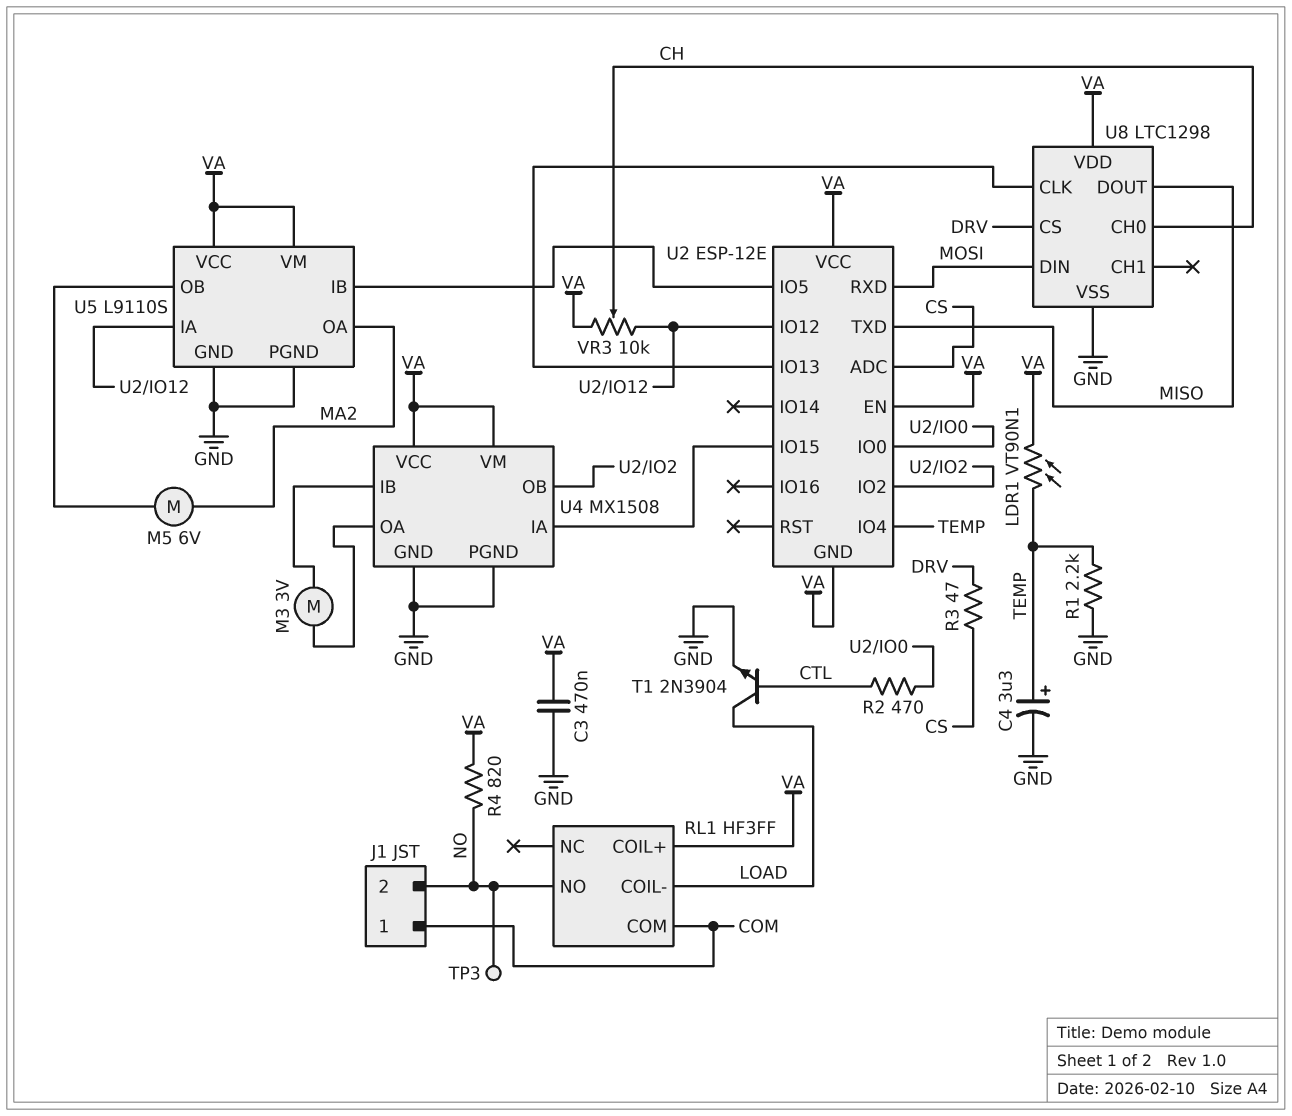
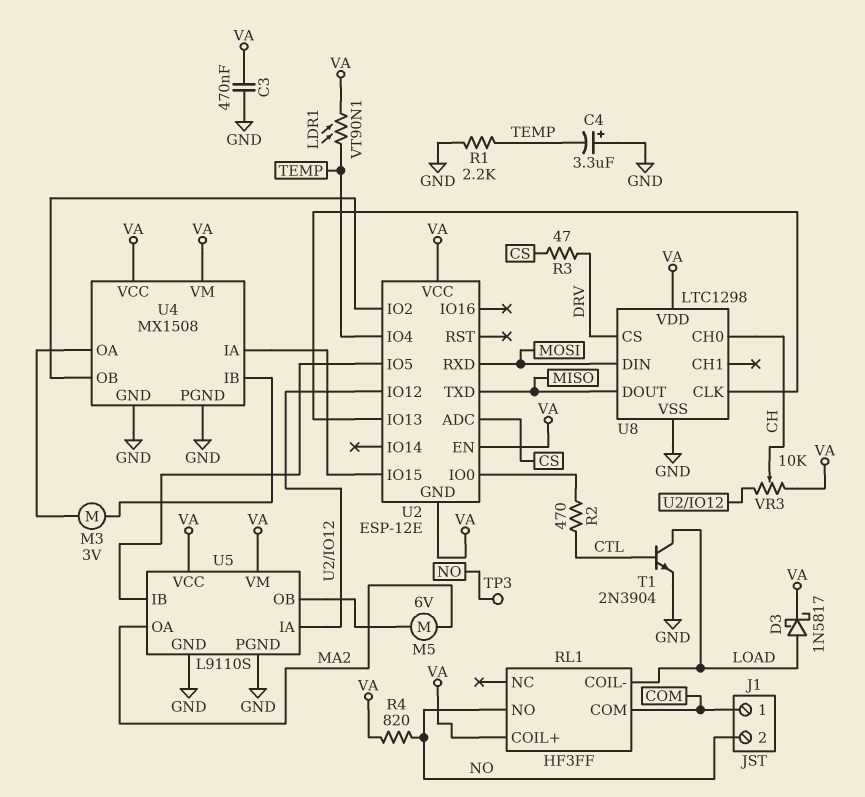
C4: 3.3uF (plus TEMP, minus GND) -> 3.3uF (plus GND, minus TEMP)
D3: none -> schottky 1N5817 (A LOAD, K VA)

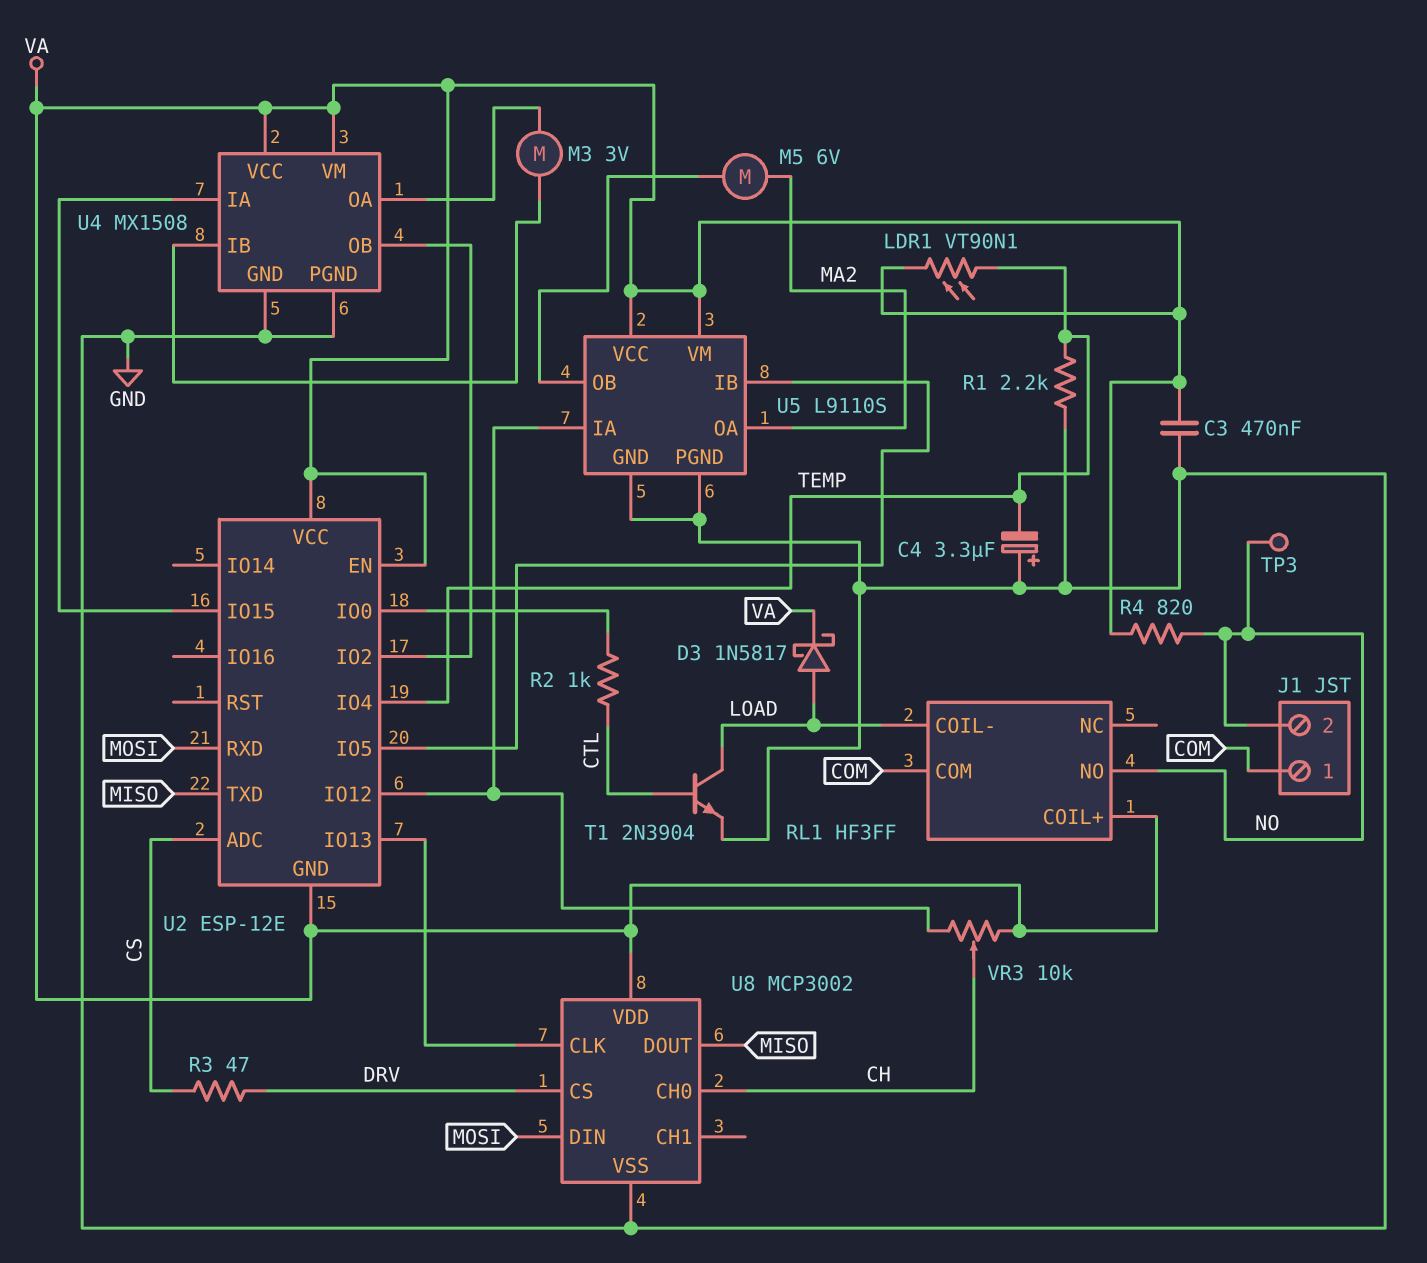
R2: 470 (CTL, U2/IO0) -> 1k (CTL, U2/IO0)
U8: LTC1298 -> MCP3002

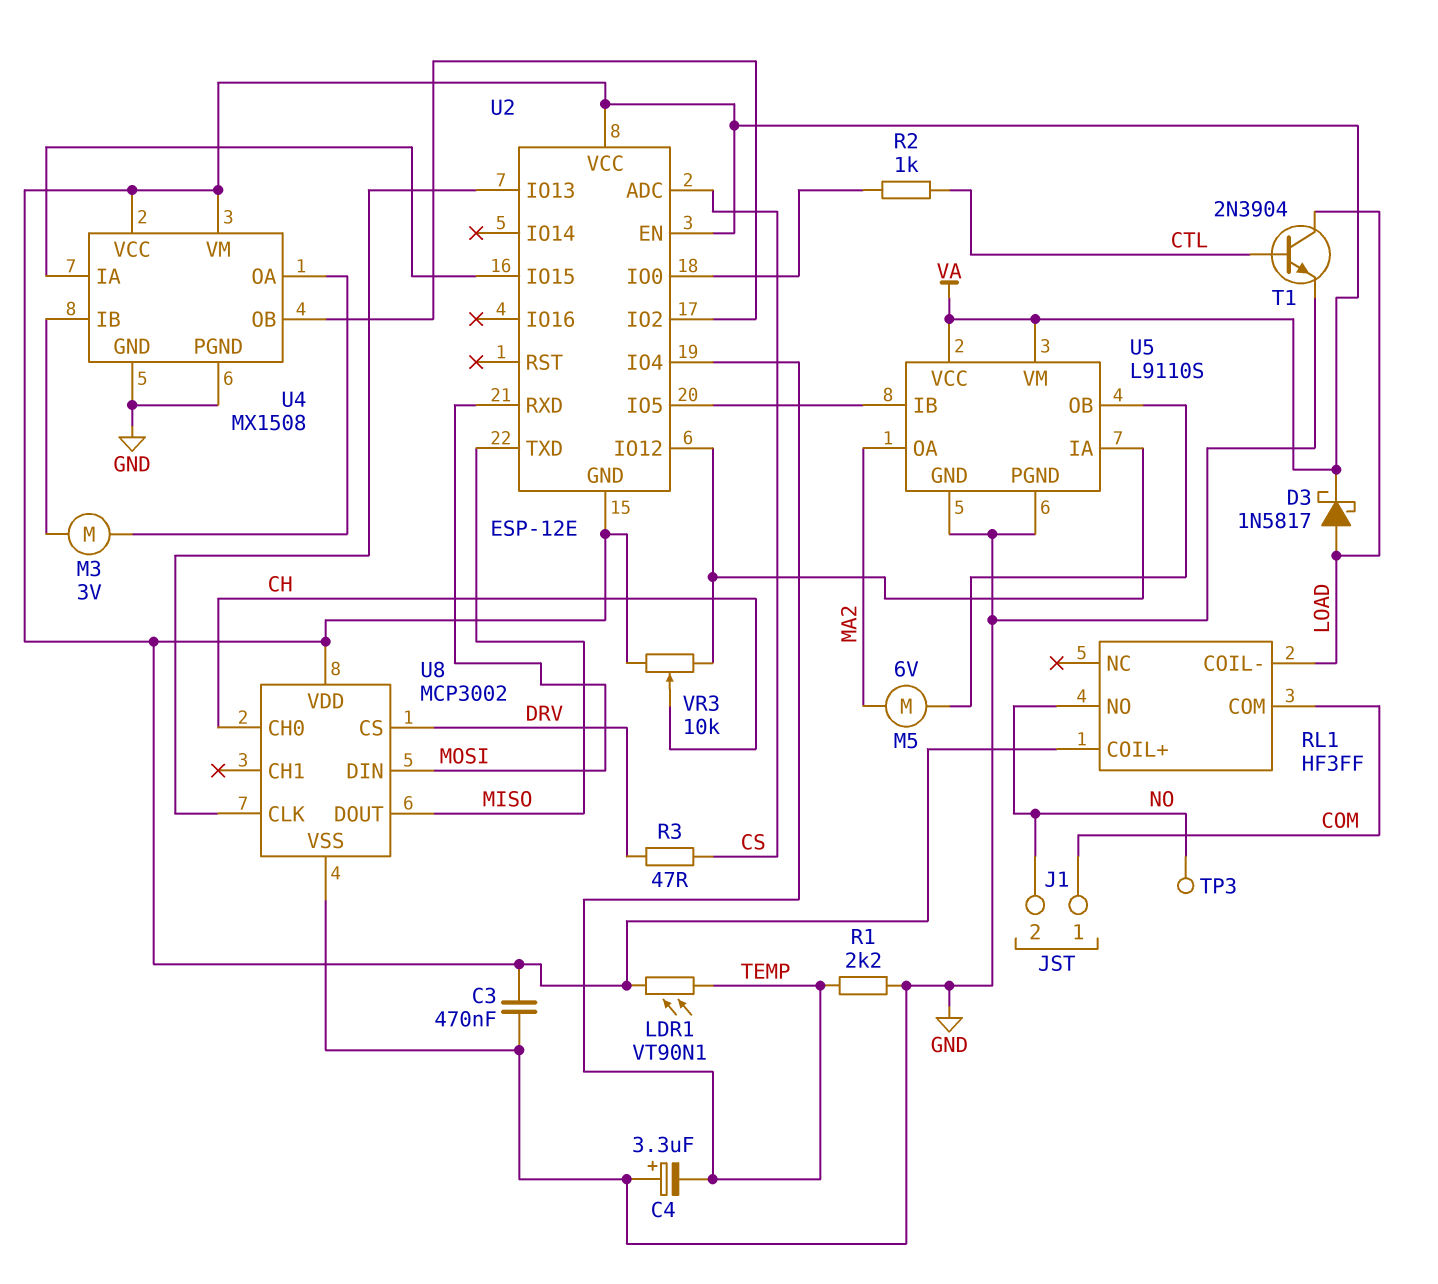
R4: 820 (NO, VA) -> none

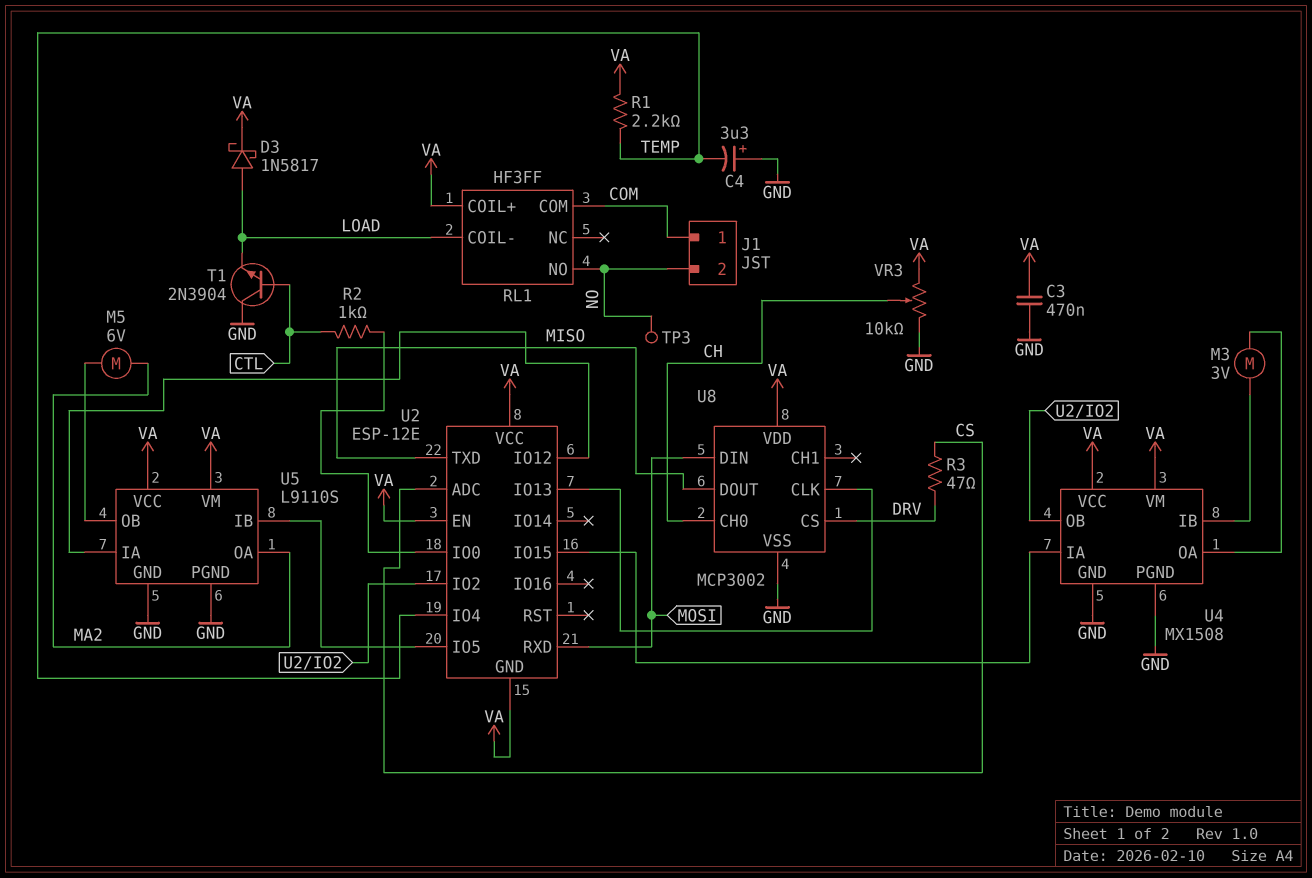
LDR1: VT90N1 (TEMP, VA) -> none
R1: 2.2k (GND, TEMP) -> 2.2k (TEMP, VA)
T1: NPN 2N3904 (B CTL, C LOAD, E GND) -> NPN 2N3904 (B CTL, C GND, E LOAD)
VR3: 10k (U2/IO12, VA, wiper CH) -> 10k (GND, VA, wiper CH)

